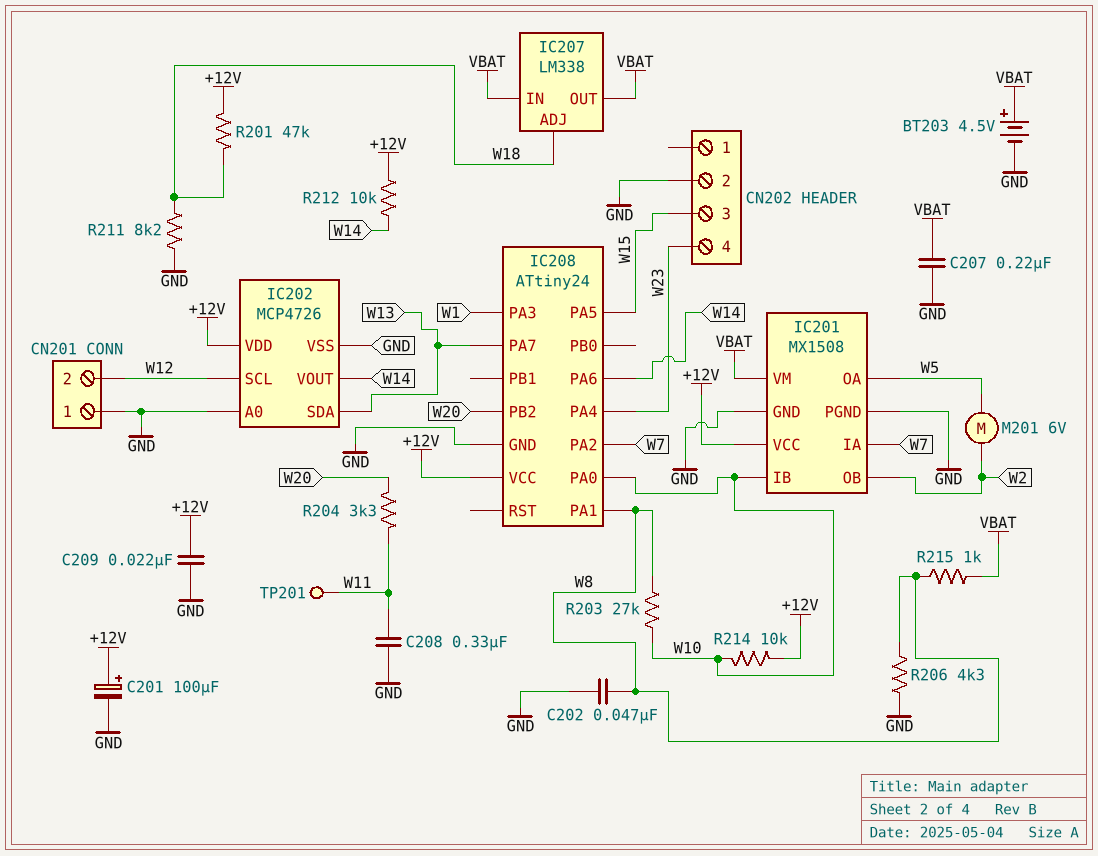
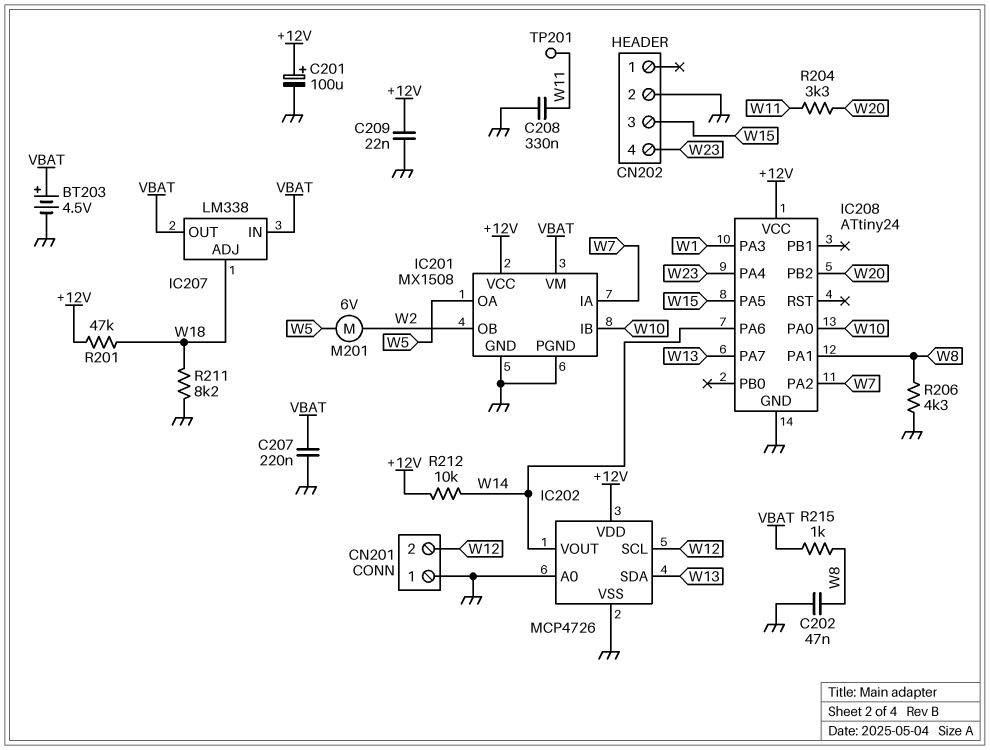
R203: 27k (W8, W10) -> none
R214: 10k (+12V, W10) -> none

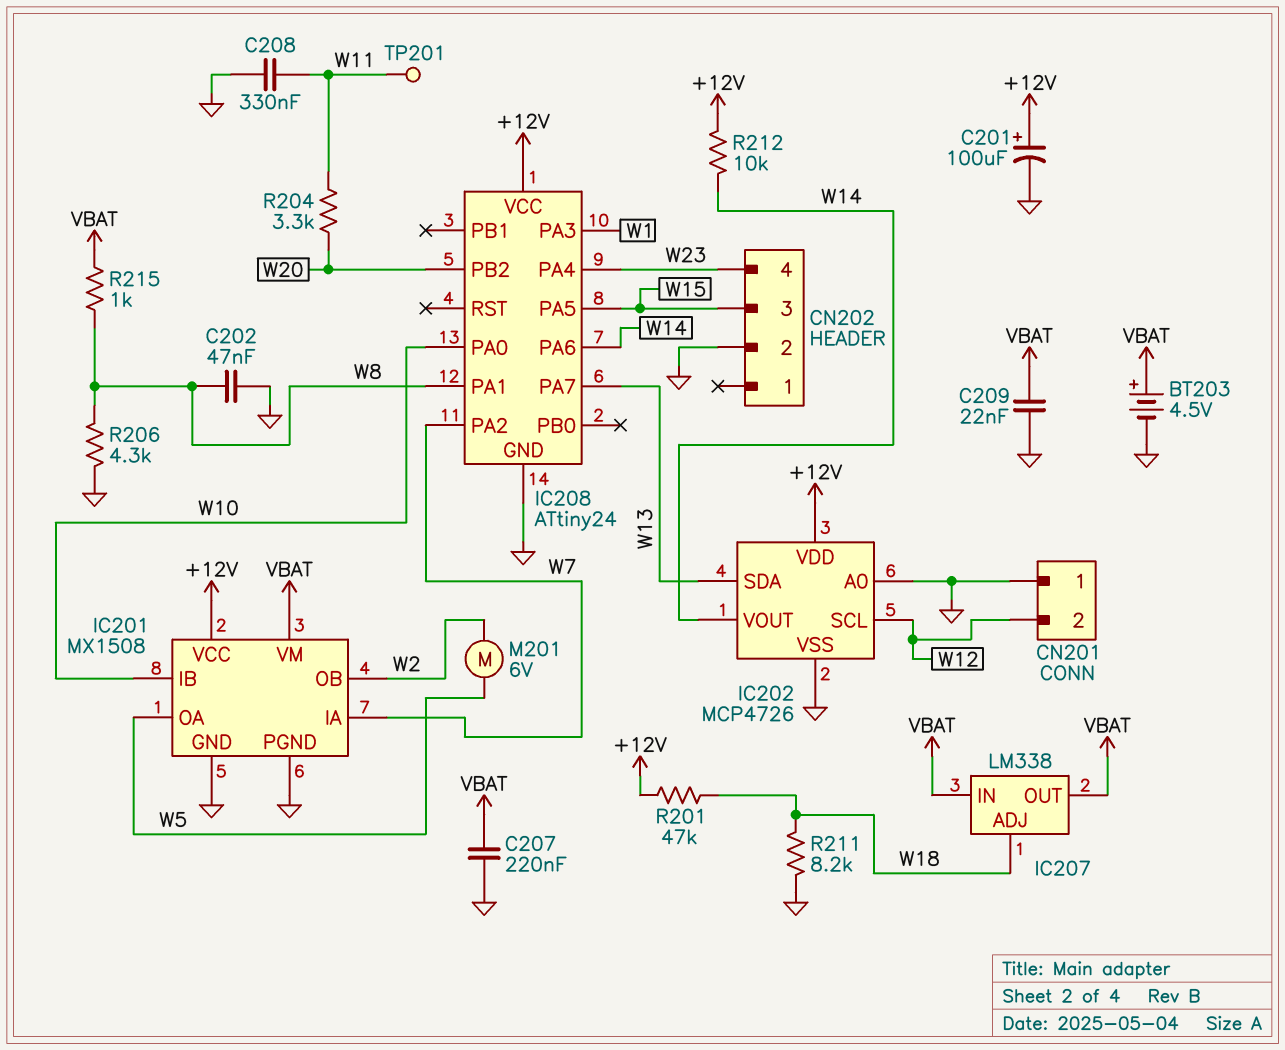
C209: 22nF (+12V, GND) -> 22nF (GND, VBAT)

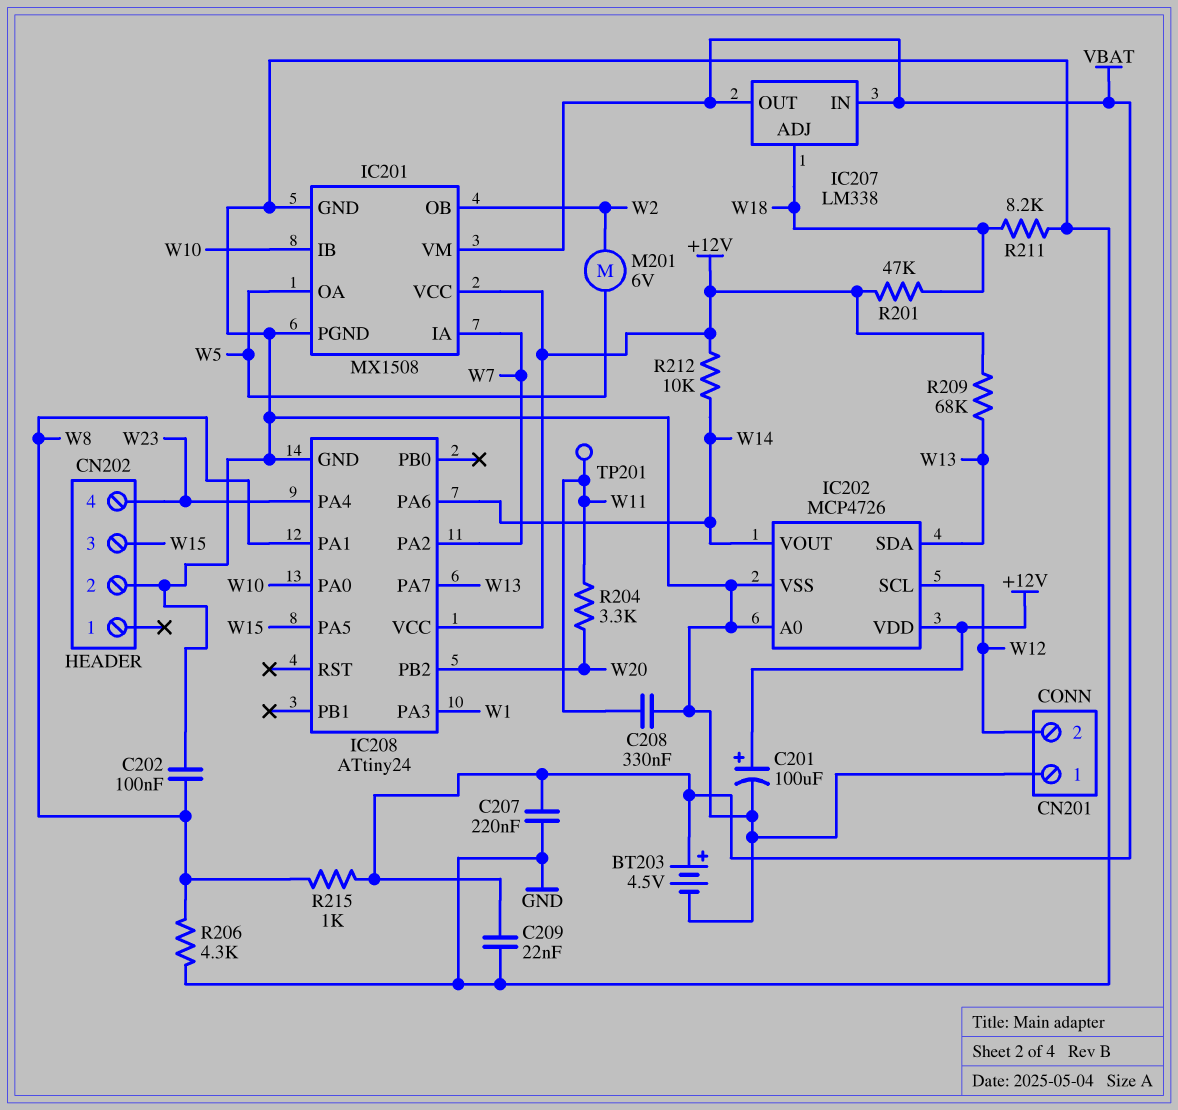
C202: 47nF (GND, W8) -> 100nF (GND, W8)
R209: none -> 68k (+12V, W13)

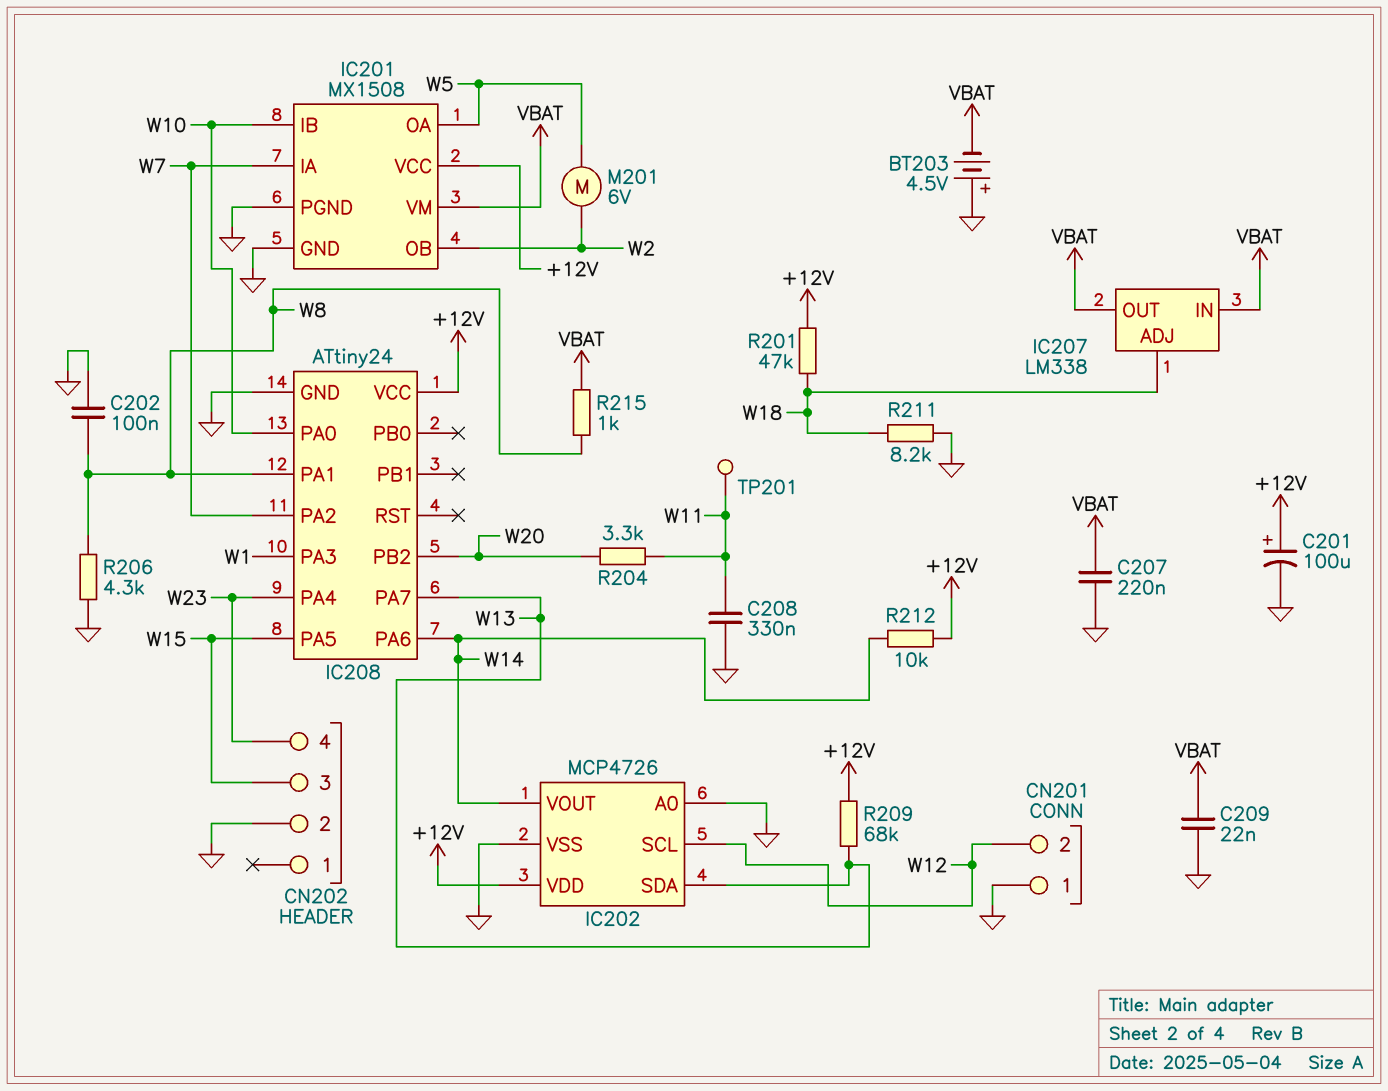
BT203: 4.5V (plus VBAT, minus GND) -> 4.5V (plus GND, minus VBAT)

